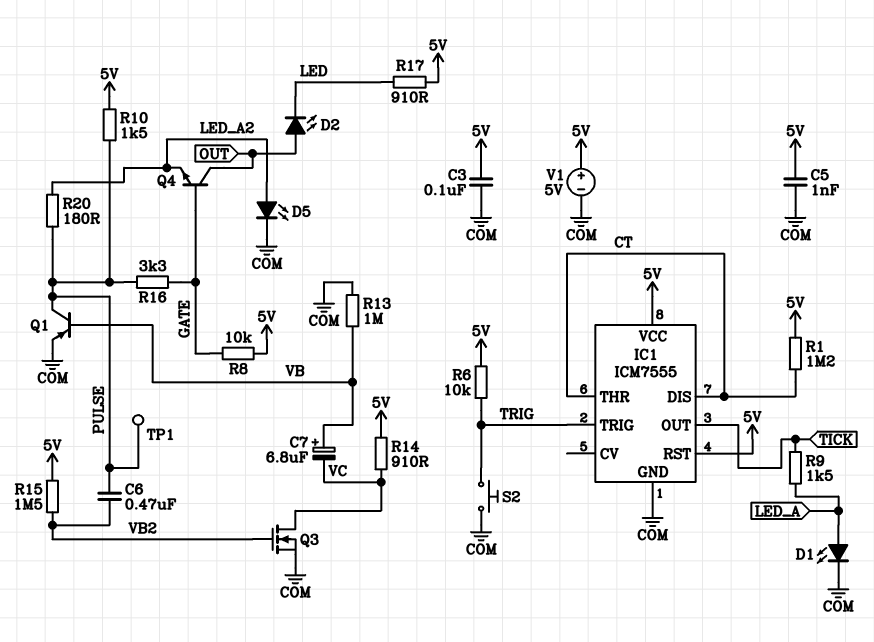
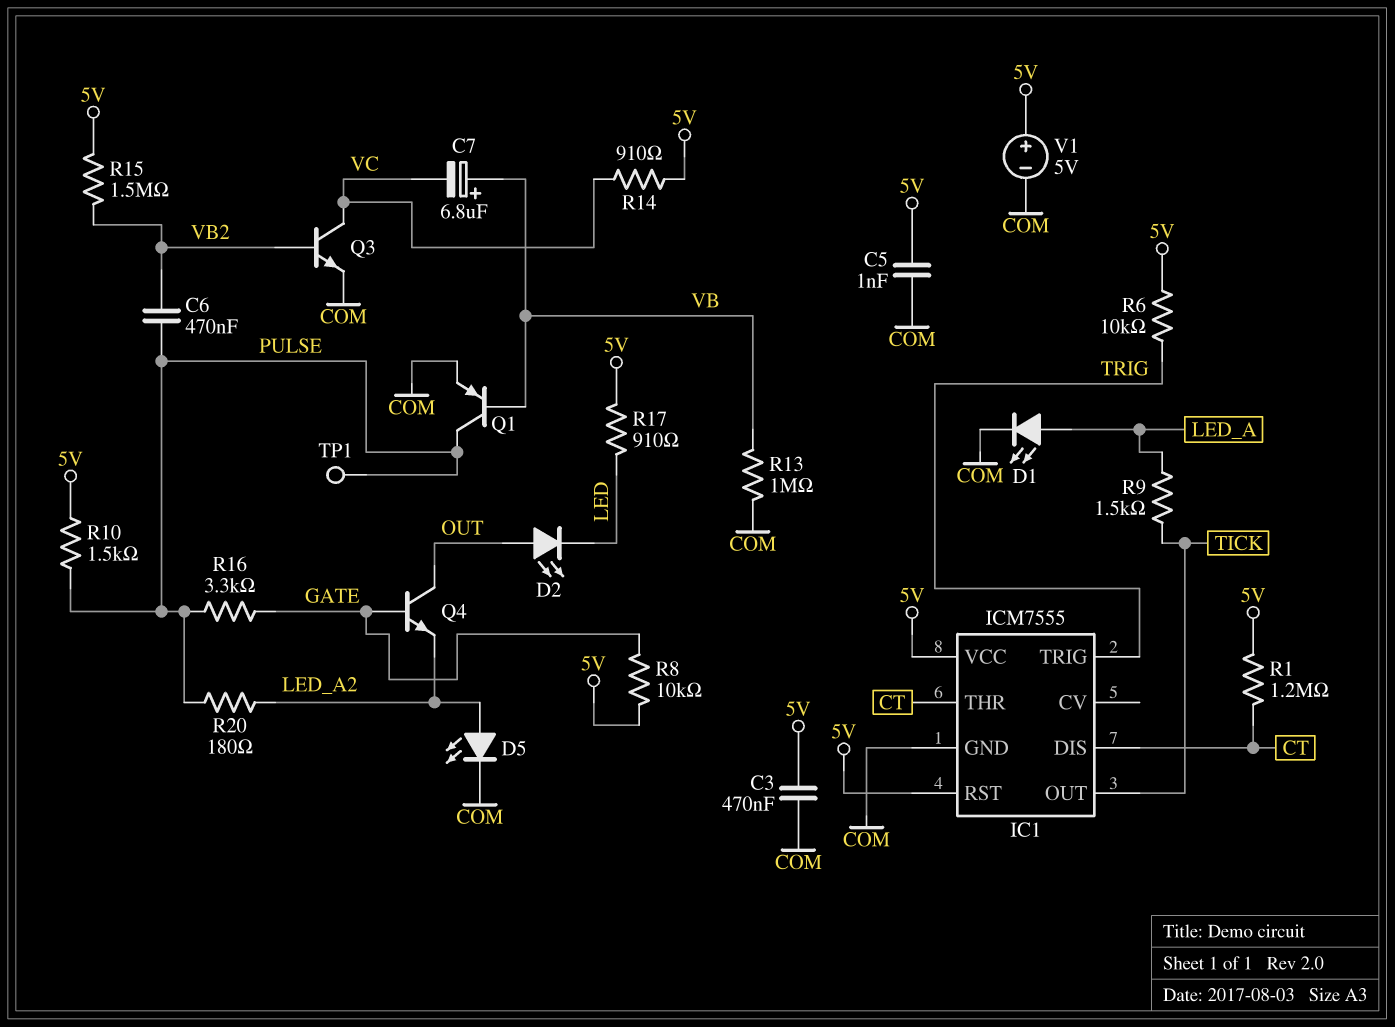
C3: 100nF (5V, COM) -> 470nF (5V, COM)
Q3: NMOS (G VB2, D VC, S COM) -> NPN (B VB2, C VC, E COM)
S2: button (COM, TRIG) -> none

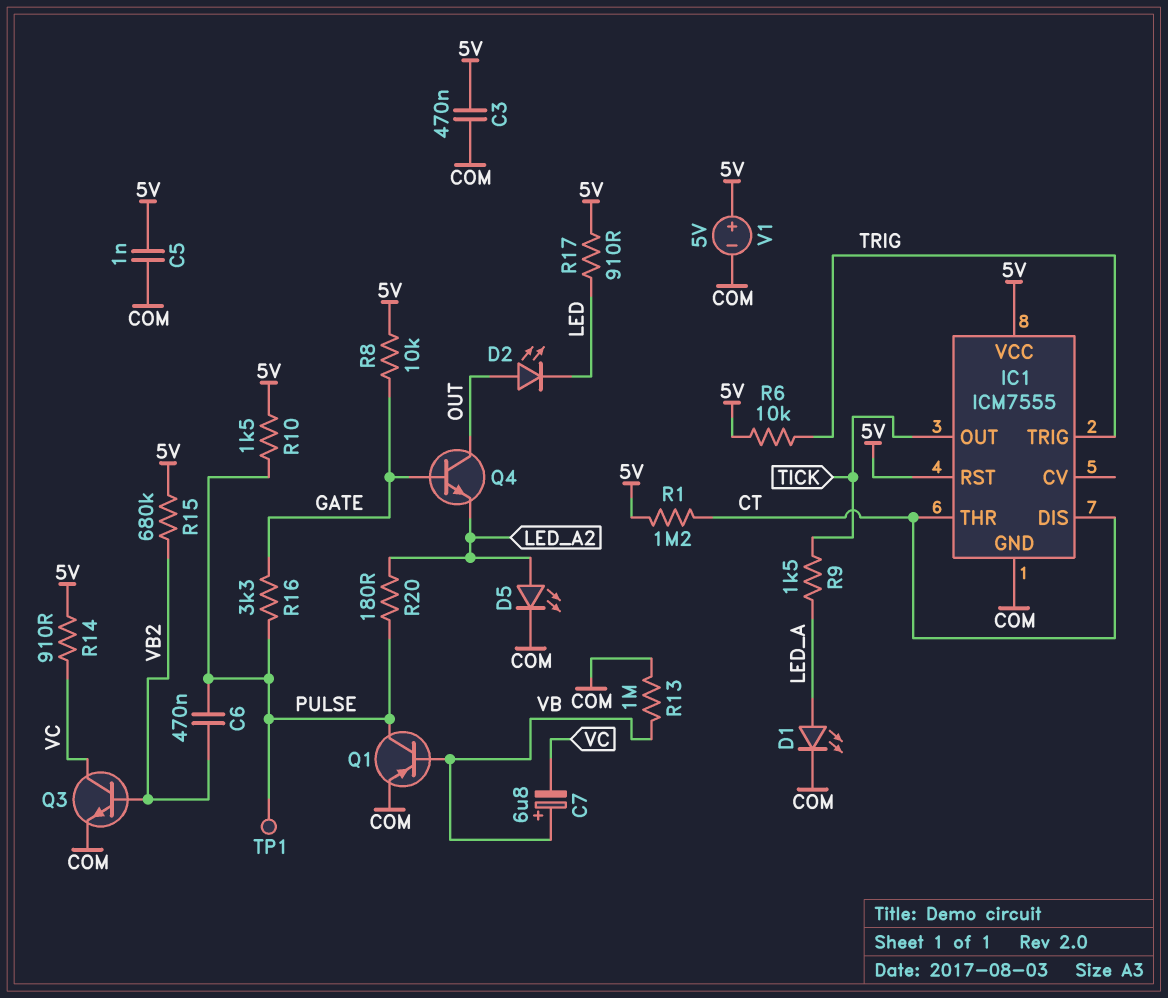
R15: 1.5M (5V, VB2) -> 680k (5V, VB2)

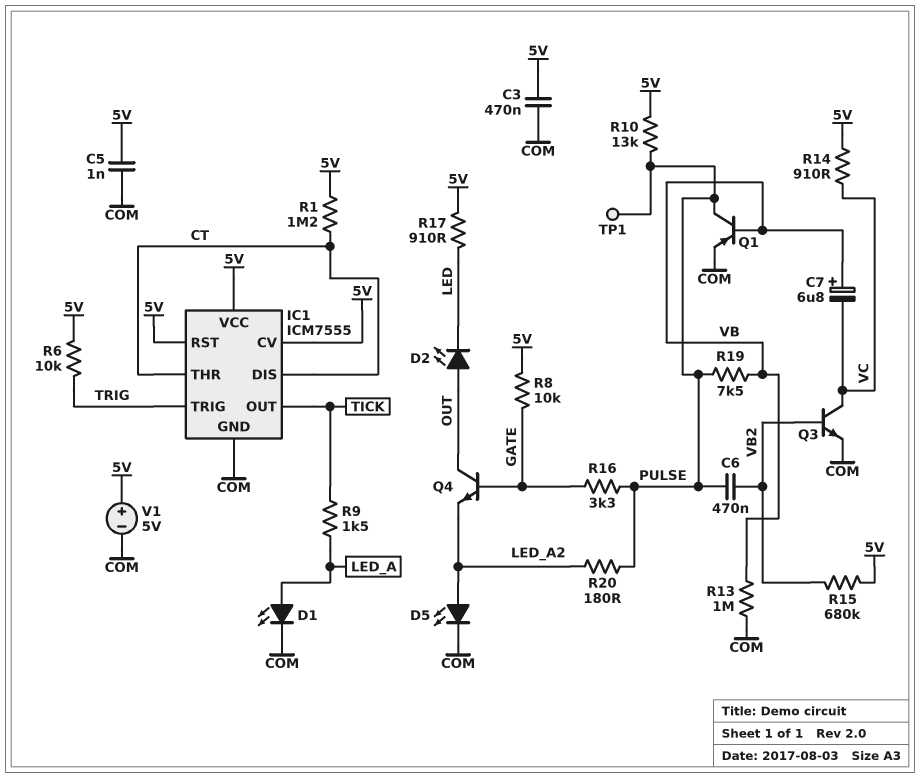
IC1 pin CV: none -> 5V
R10: 1.5k (5V, PULSE) -> 13k (5V, PULSE)
R19: none -> 7.5k (PULSE, VB)

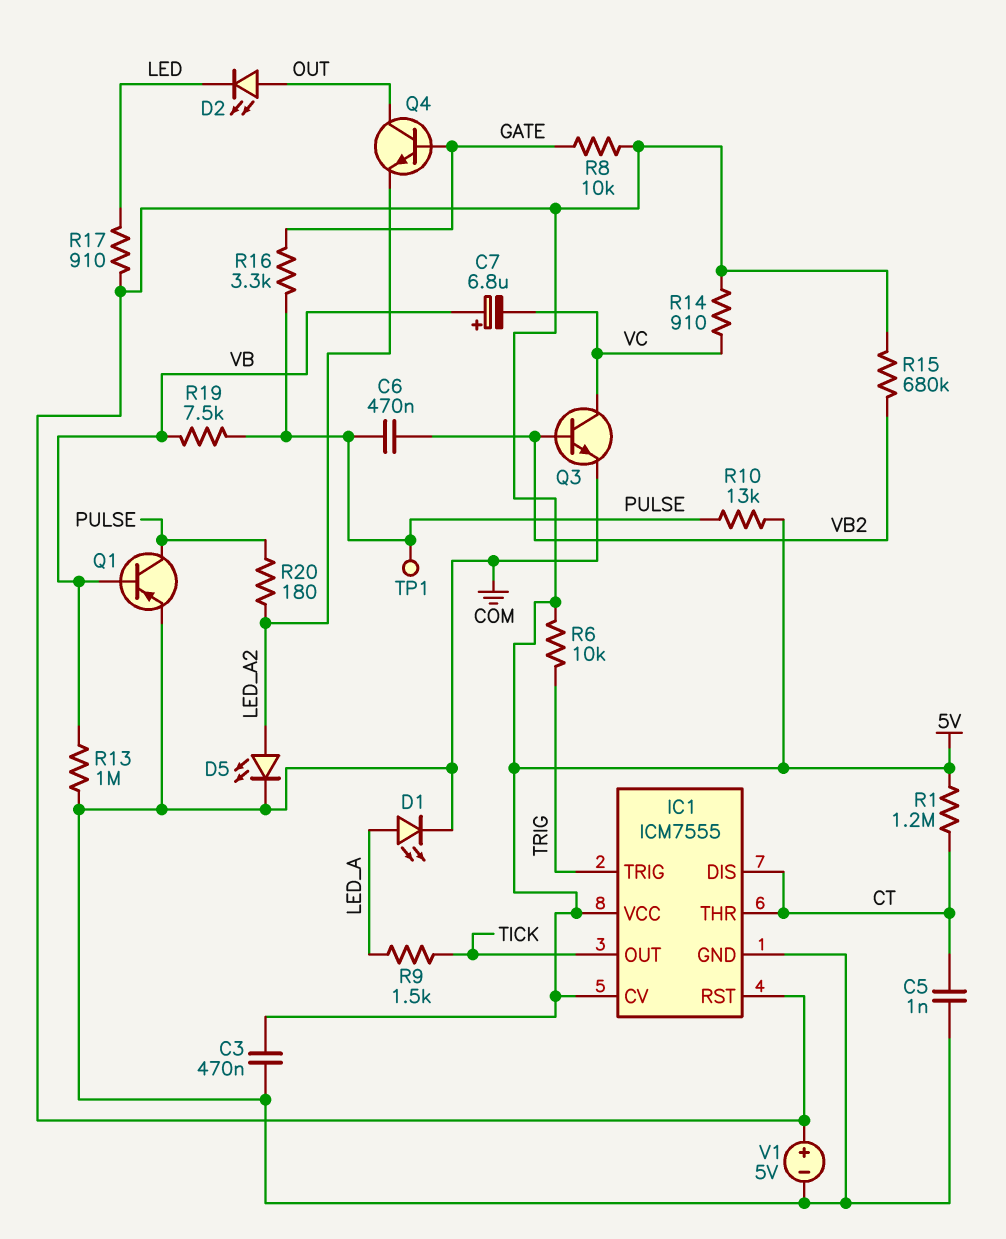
C5: 1nF (5V, COM) -> 1nF (COM, CT)

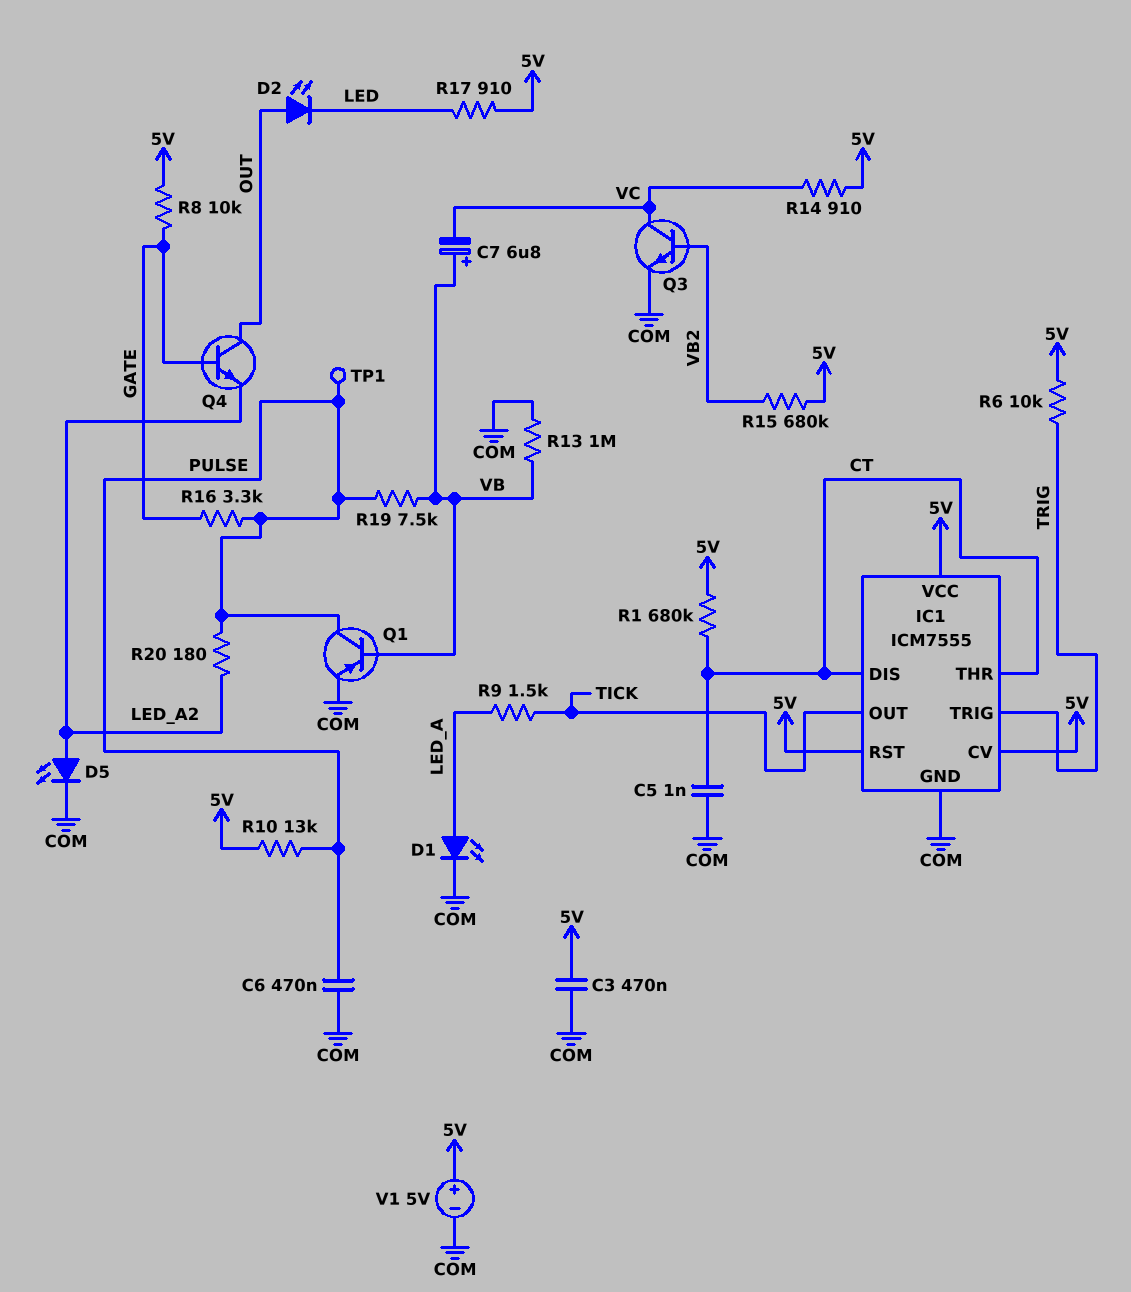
C6: 470nF (PULSE, VB2) -> 470nF (COM, PULSE)
R1: 1.2M (5V, CT) -> 680k (5V, CT)

